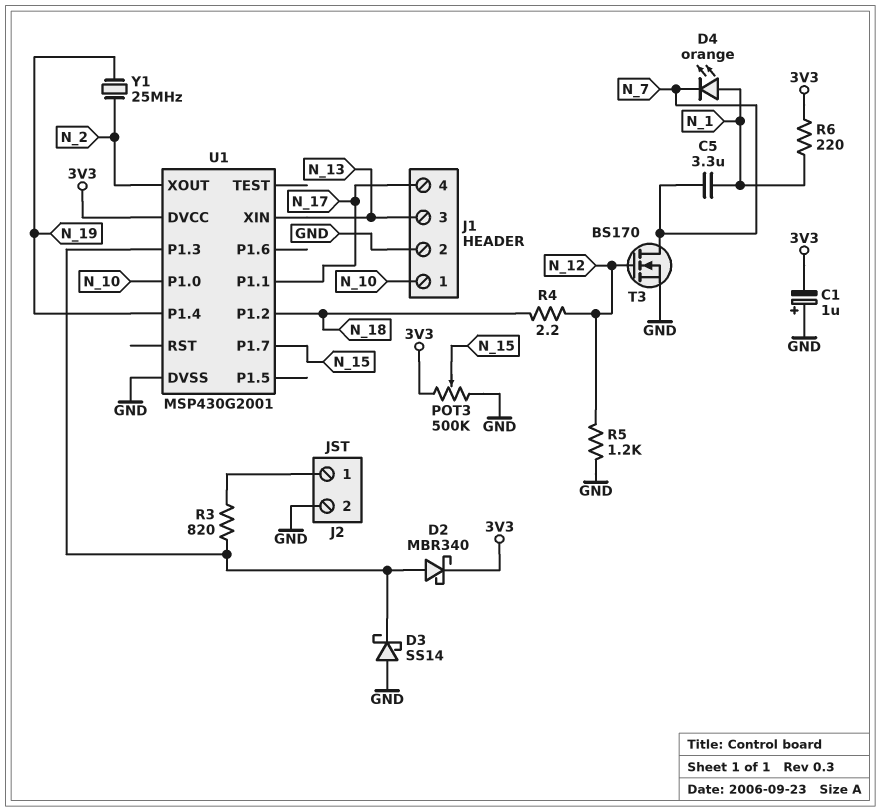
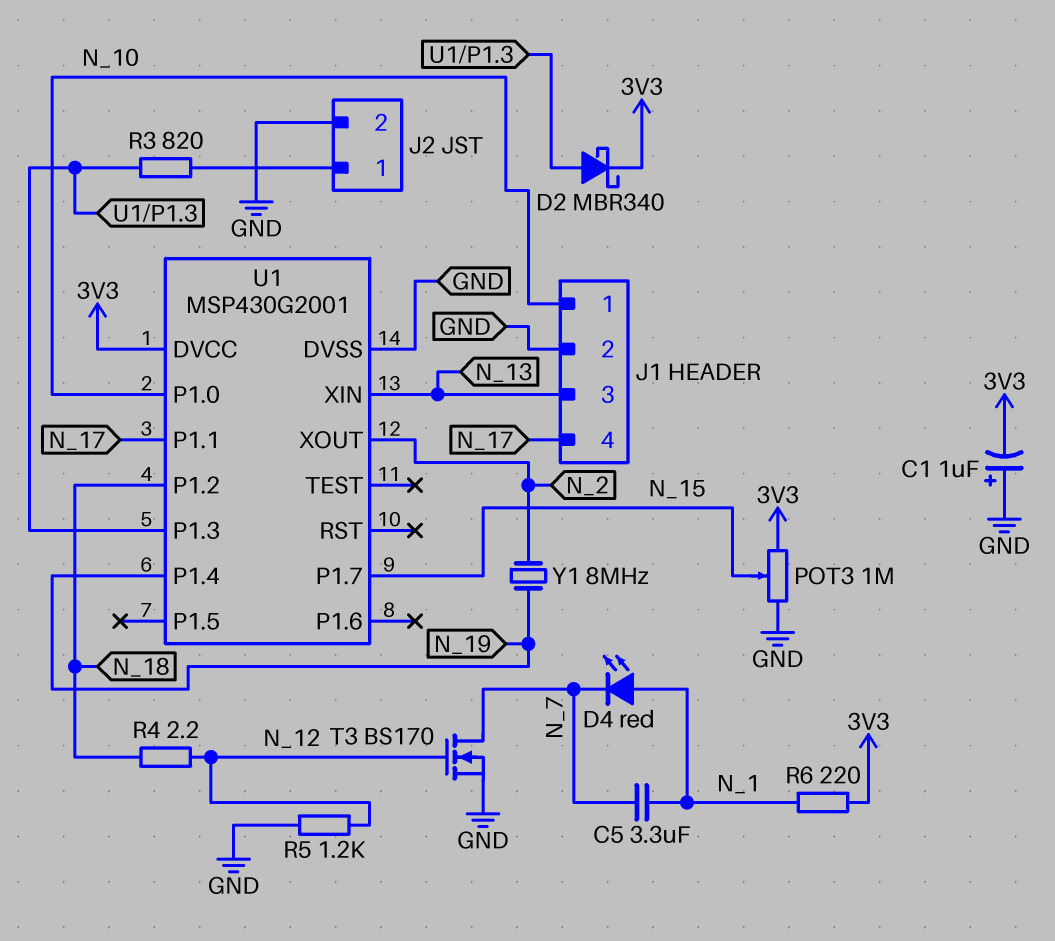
D3: schottky SS14 (A GND, K U1/P1.3) -> none
D4: LED orange (A N_1, K N_7) -> LED red (A N_1, K N_7)
POT3: 500k (3V3, GND, wiper N_15) -> 1M (3V3, GND, wiper N_15)
Y1: 25MHz (N_2, N_19) -> 8MHz (N_2, N_19)

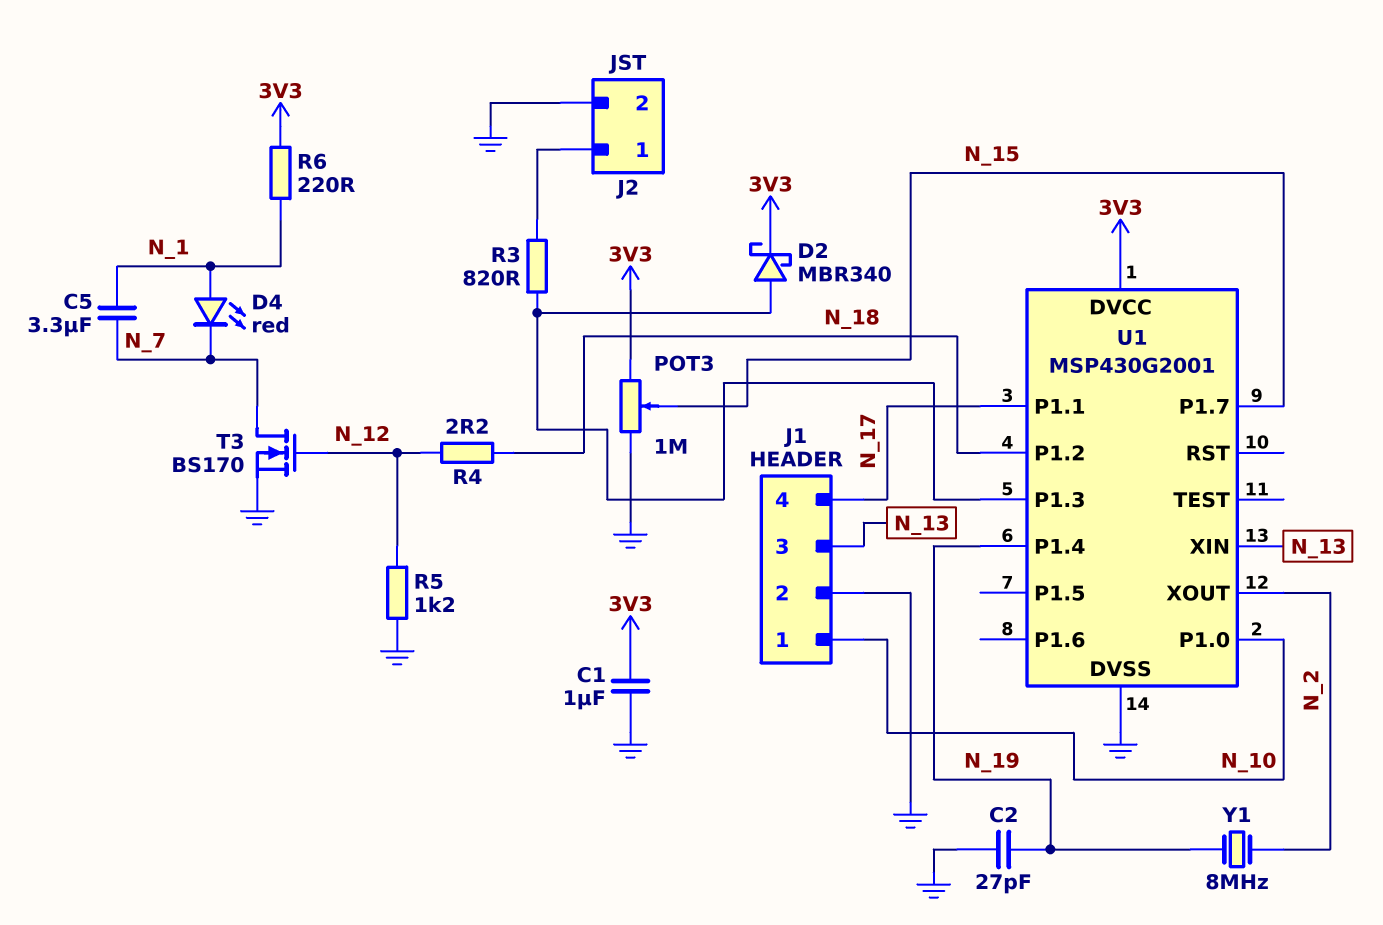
C1: 1uF (plus GND, minus 3V3) -> 1uF (3V3, GND)
C2: none -> 27pF (GND, N_19)

